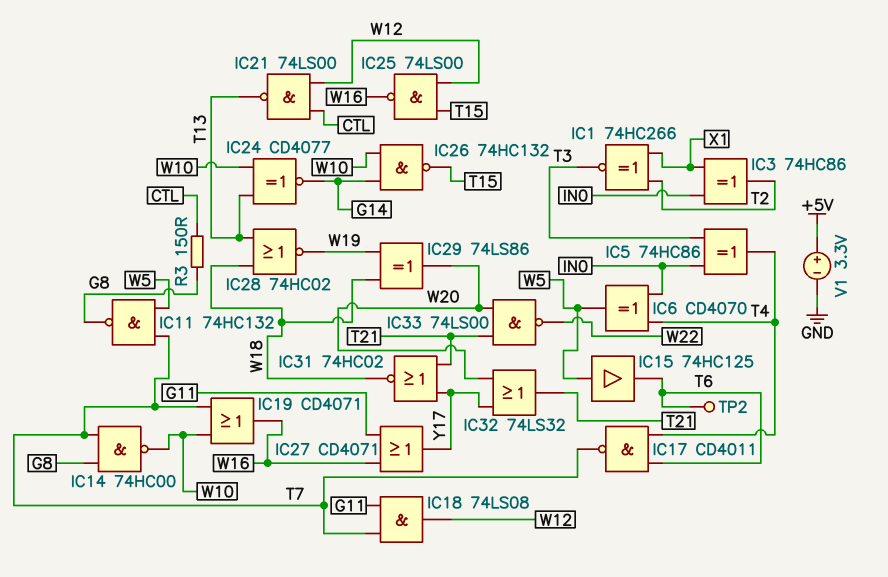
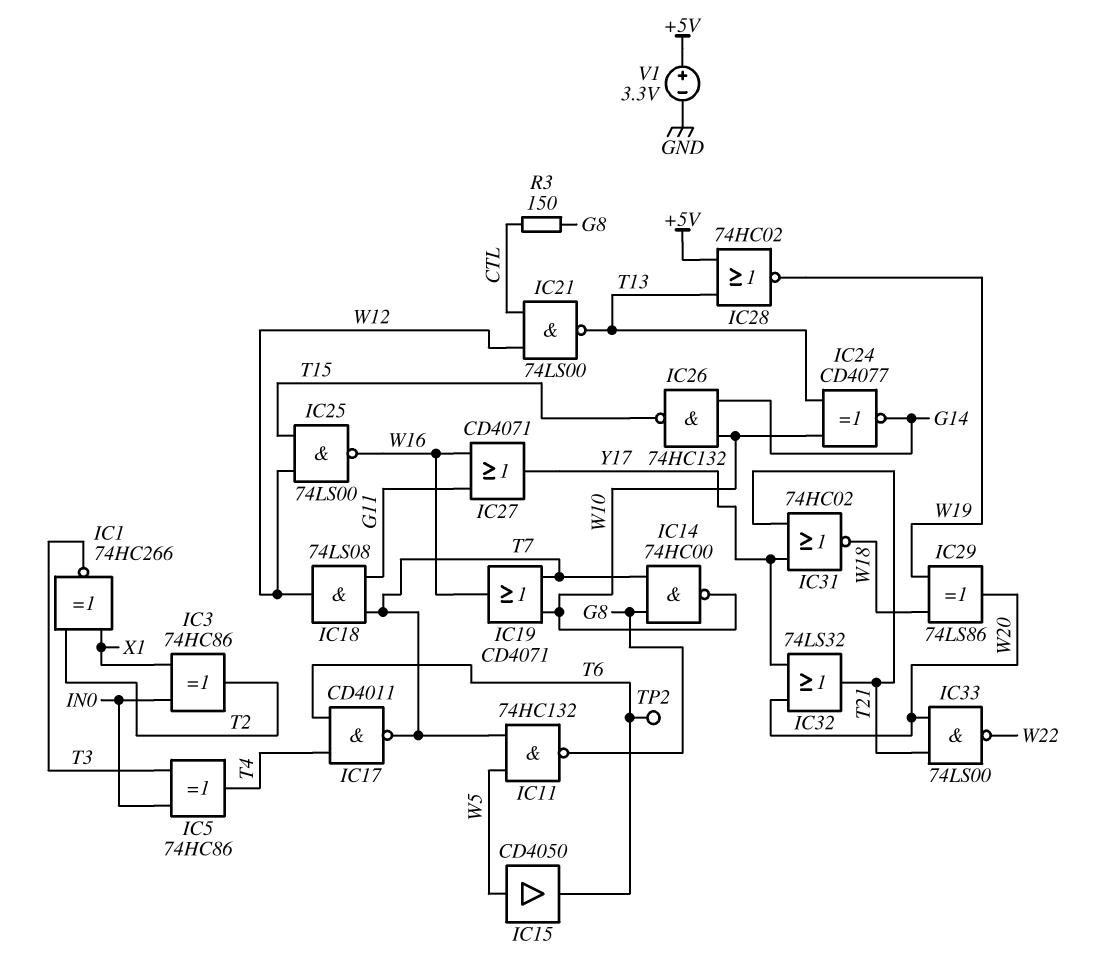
IC6: XOR CD4070 (in IN0, in T4, out W5) -> none
IC15: buffer 74HC125 (in W5, out T6) -> buffer CD4050 (in W5, out T6)
IC28: NOR 74HC02 (in T13, in W18, out W19) -> NOR 74HC02 (in +5V, in T13, out W19)

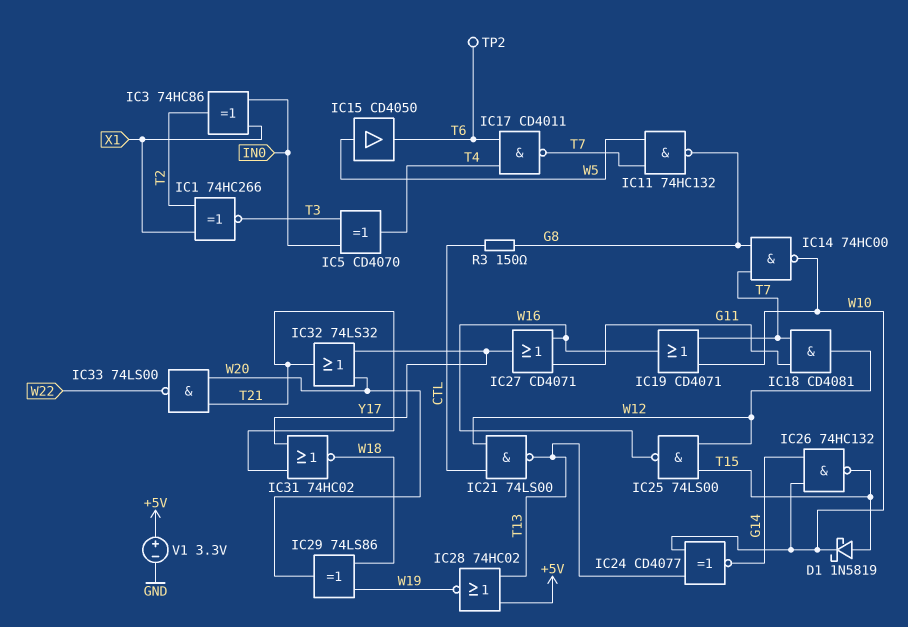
D1: none -> schottky 1N5819 (A T15, K W10)
IC5: XOR 74HC86 (in IN0, in T3, out T4) -> XOR CD4070 (in IN0, in T3, out T4)
IC18: AND 74LS08 (in G11, in T7, out W12) -> AND CD4081 (in G11, in T7, out W12)

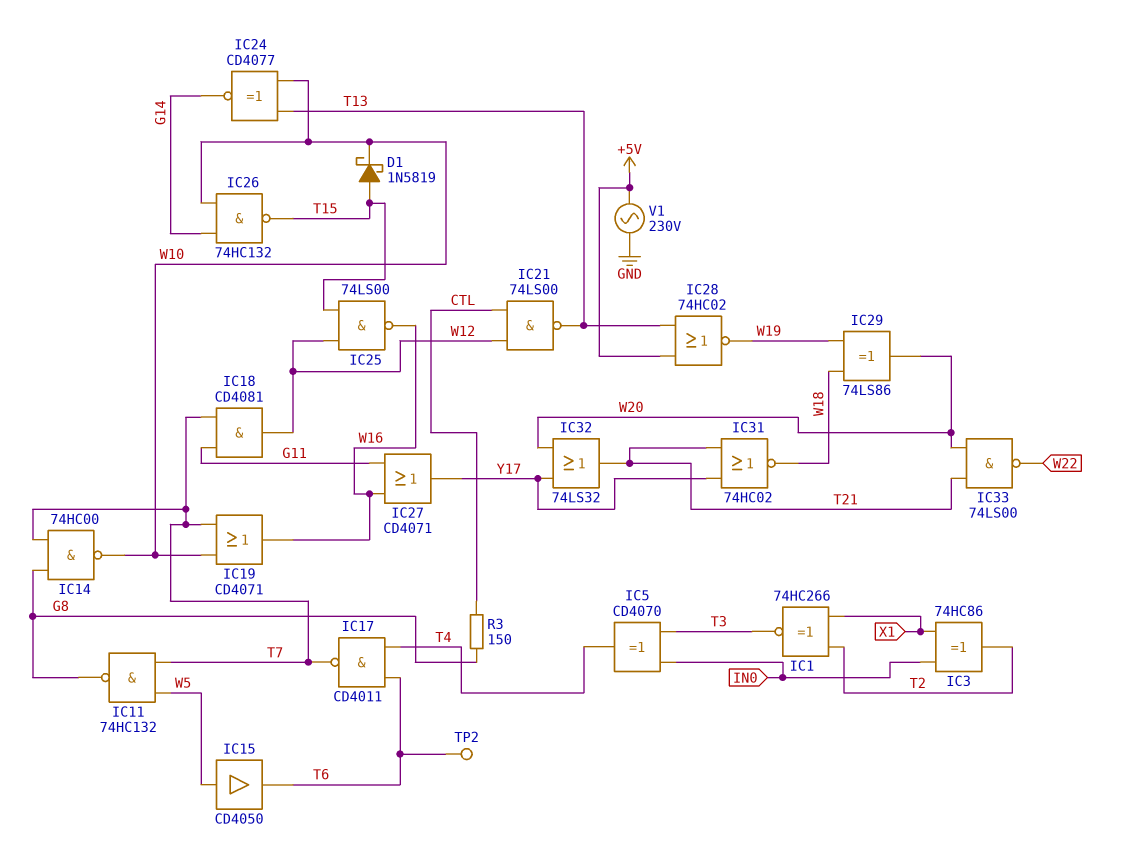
V1: 3.3V (plus +5V, minus GND) -> AC 230V (+5V, GND)

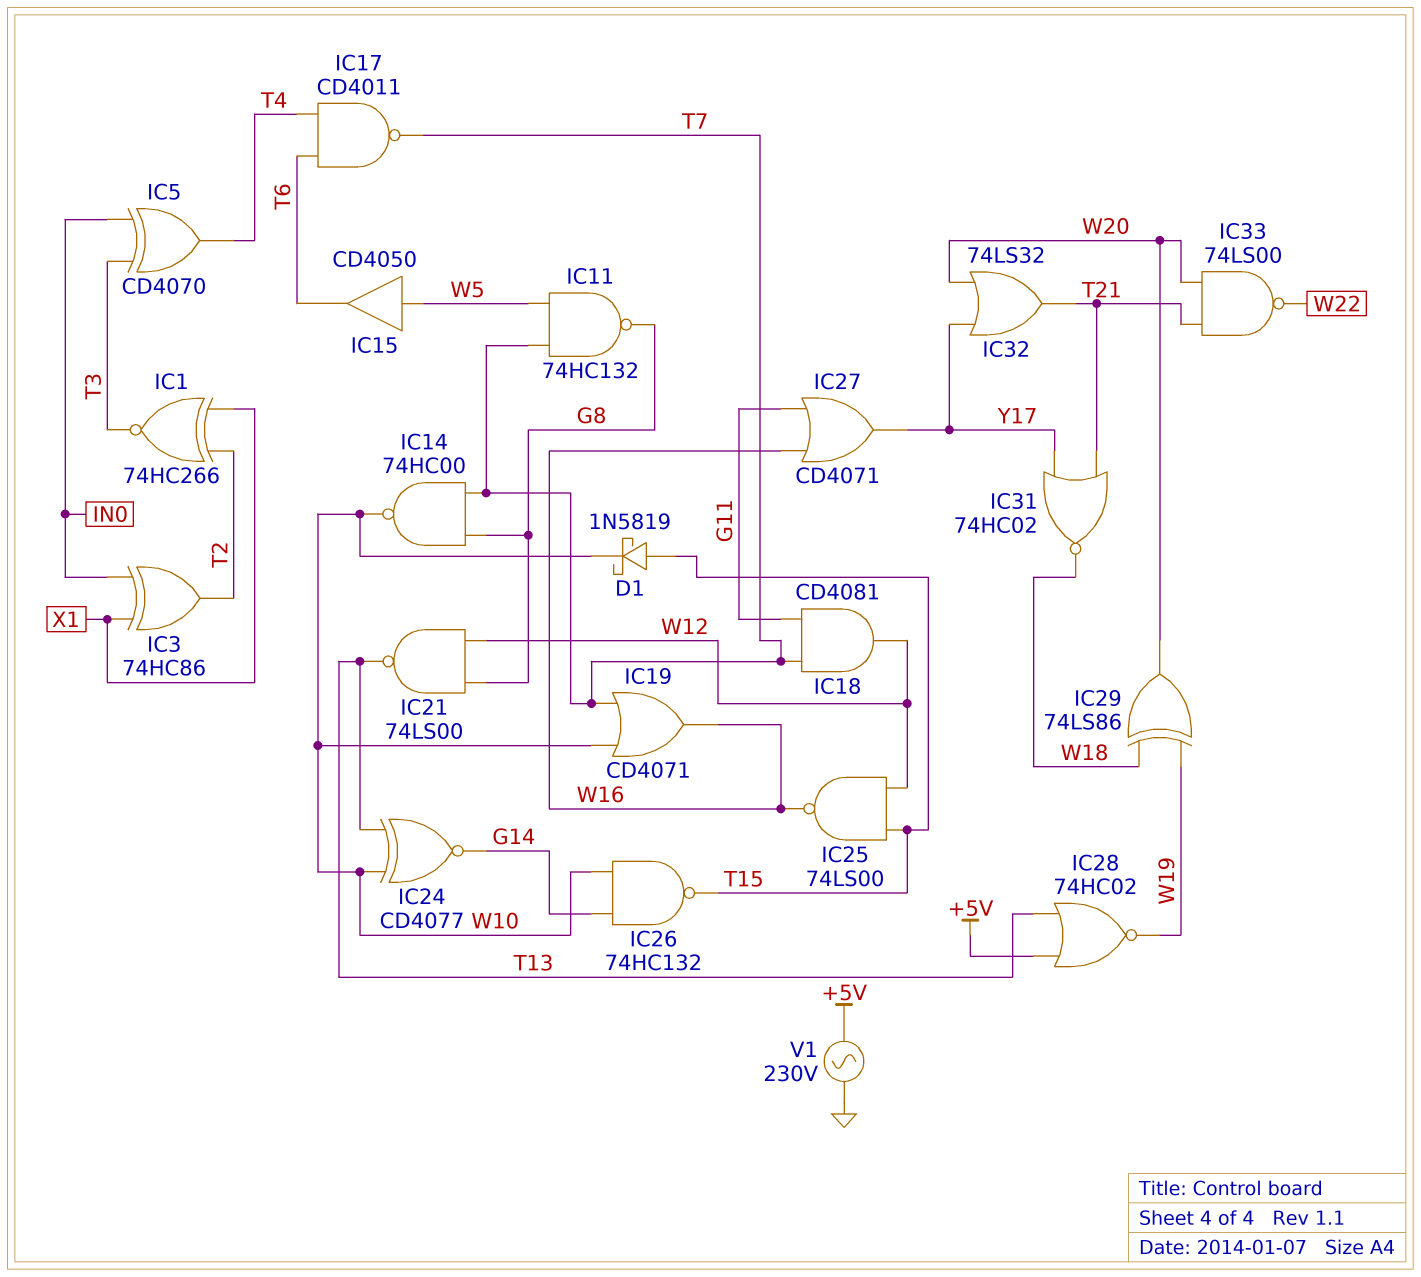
IC21: NAND 74LS00 (in CTL, in W12, out T13) -> NAND 74LS00 (in G8, in W12, out T13)
R3: 150 (CTL, G8) -> none
TP2: test point (T6) -> none

